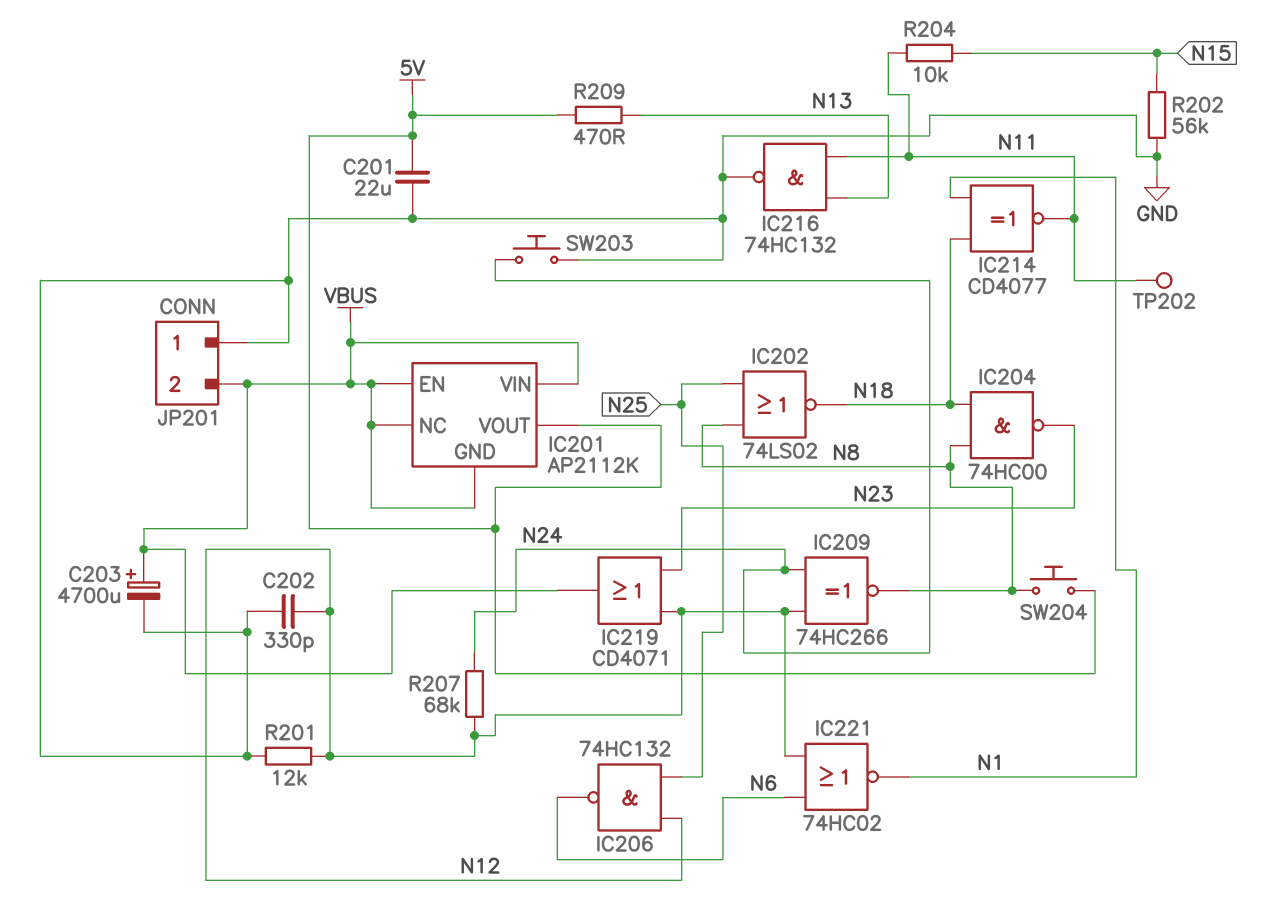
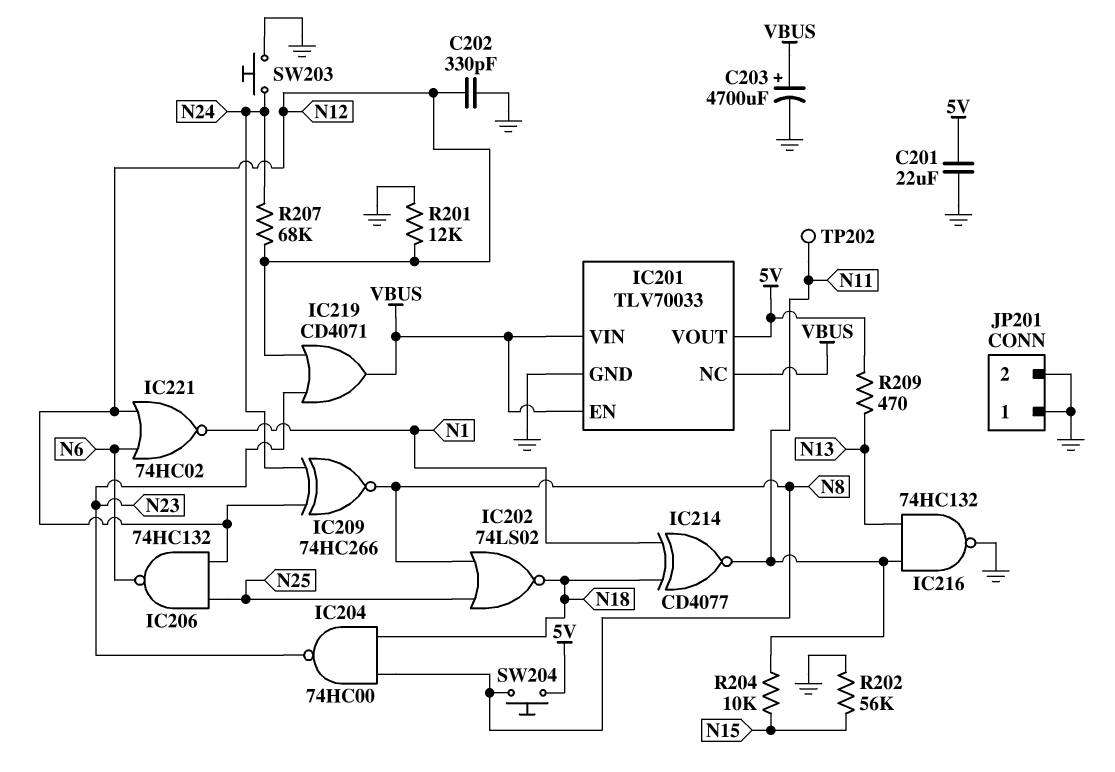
IC201: AP2112K -> TLV70033
IC201 pin GND: VBUS -> GND
JP201 pin 2: VBUS -> GND

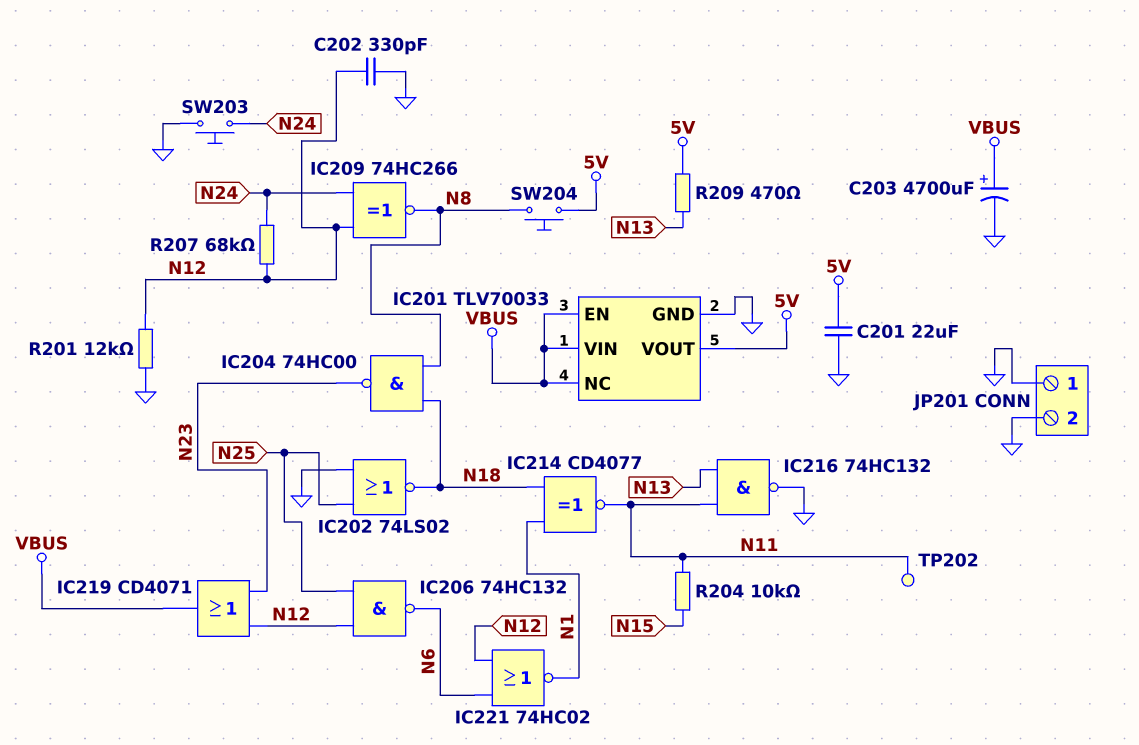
IC202: NOR 74LS02 (in N8, in N25, out N18) -> NOR 74LS02 (in GND, in N25, out N18)
R202: 56k (GND, N15) -> none

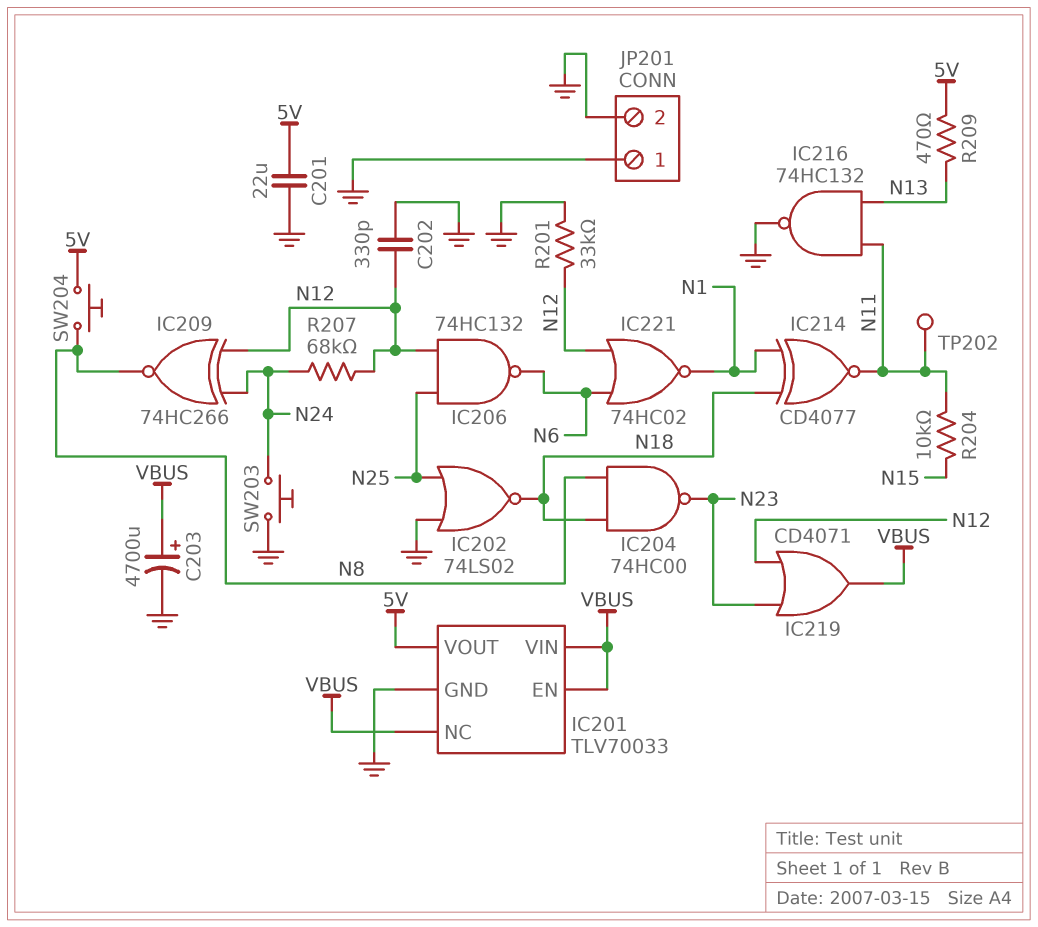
R201: 12k (GND, N12) -> 33k (GND, N12)

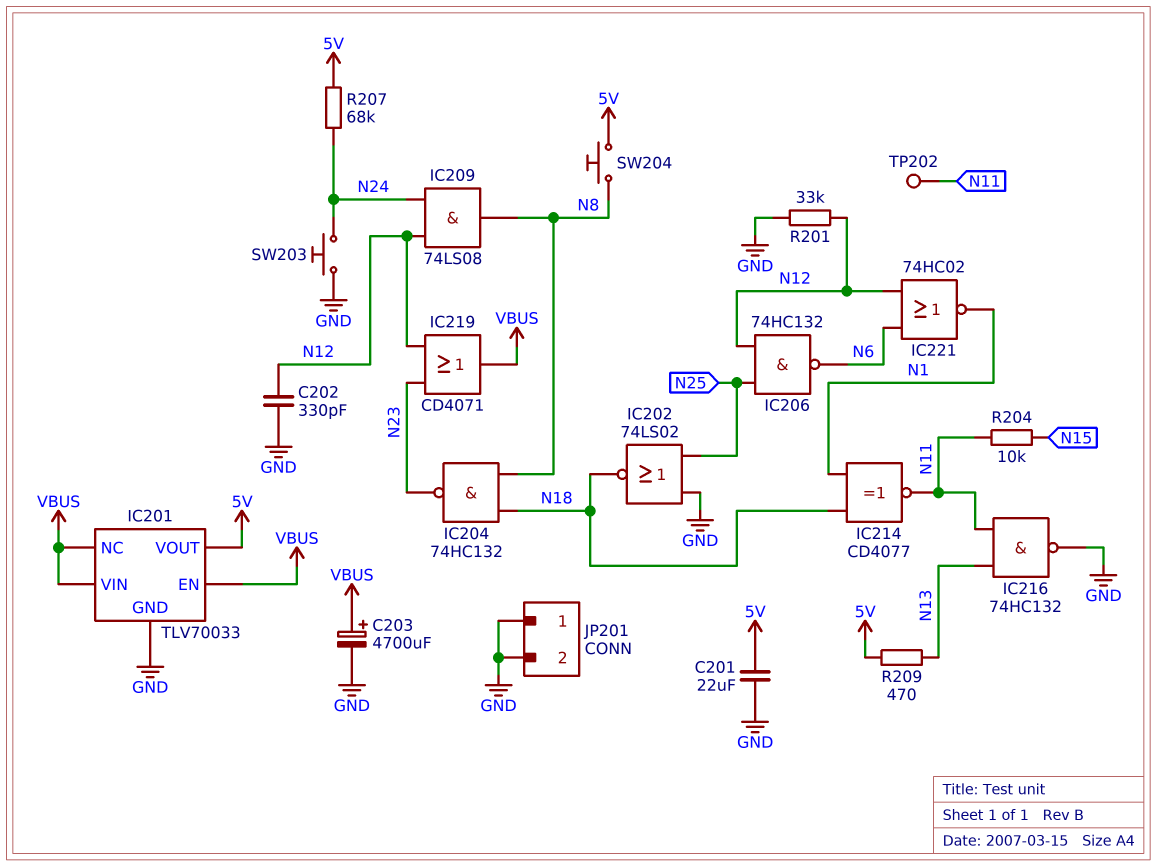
IC204: NAND 74HC00 (in N8, in N18, out N23) -> NAND 74HC132 (in N8, in N18, out N23)
IC209: XNOR 74HC266 (in N12, in N24, out N8) -> AND 74LS08 (in N12, in N24, out N8)
R207: 68k (N12, N24) -> 68k (5V, N24)

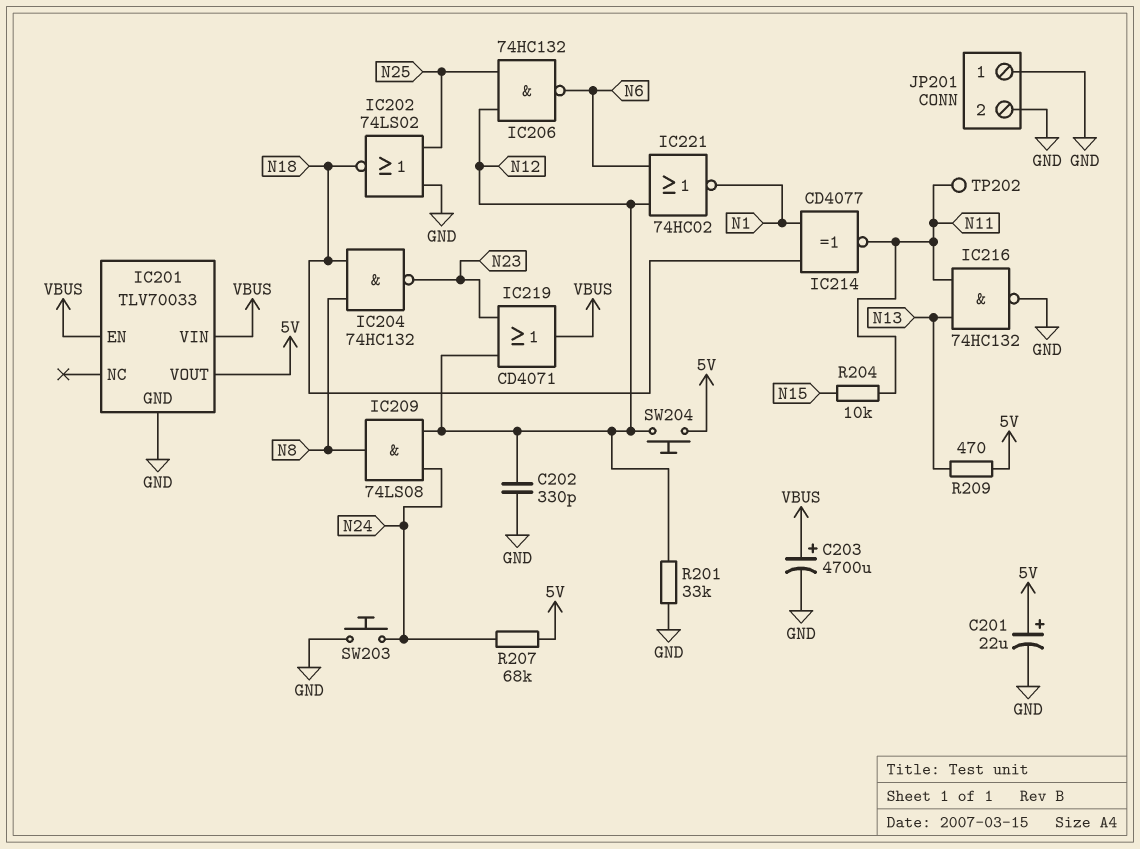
C201: 22uF (5V, GND) -> 22uF (plus 5V, minus GND)
IC201 pin NC: VBUS -> none
SW204: button (5V, N8) -> button (5V, N12)

